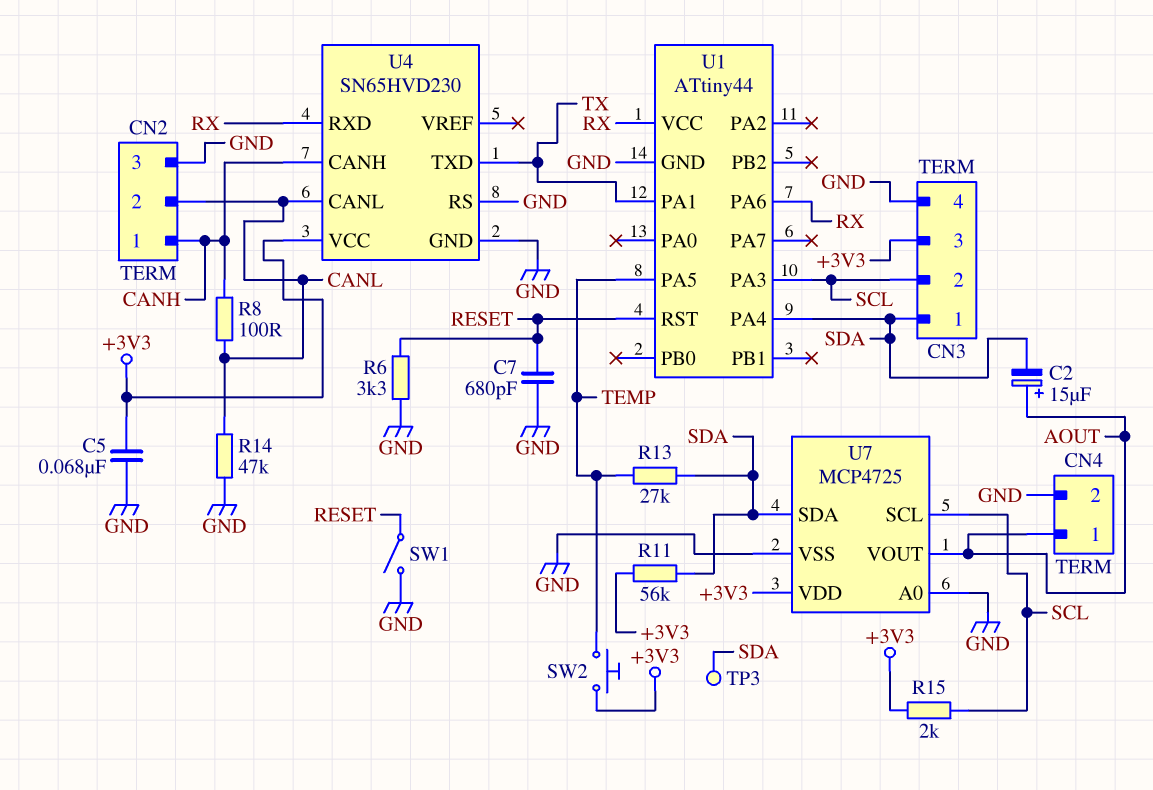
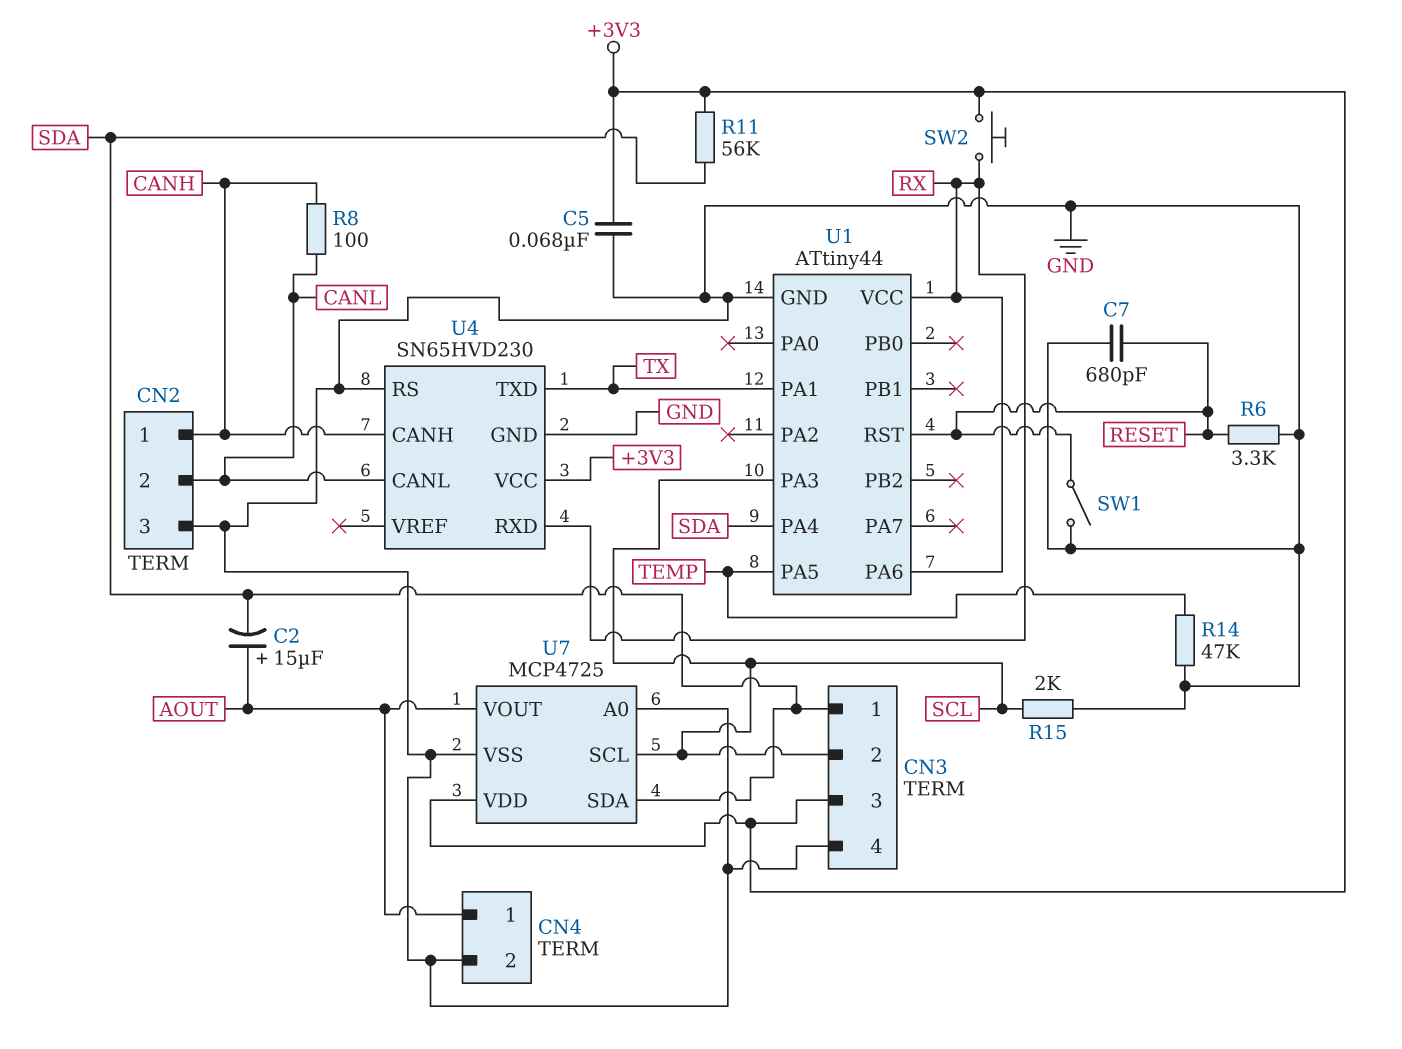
R13: 27k (SDA, TEMP) -> none
R14: 47k (CANL, GND) -> 47k (GND, TEMP)
R15: 2k (+3V3, SCL) -> 2k (GND, SCL)
SW2: button (+3V3, TEMP) -> button (+3V3, RX)
TP3: test point (SDA) -> none

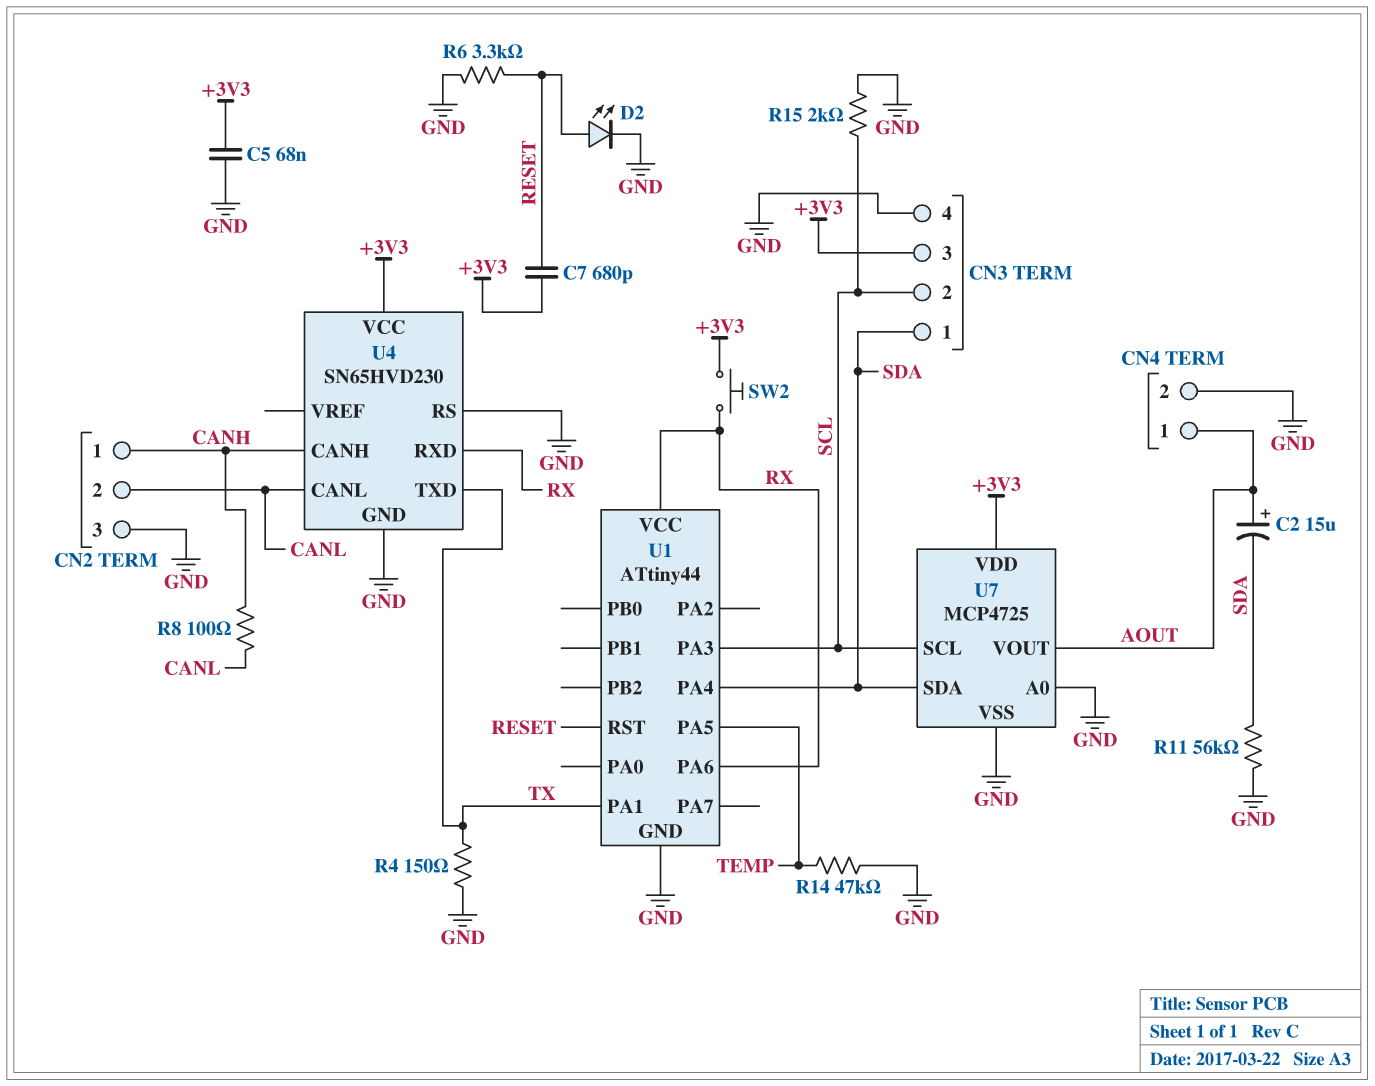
C7: 680pF (GND, RESET) -> 680pF (+3V3, RESET)
D2: none -> LED (A RESET, K GND)
R4: none -> 150 (GND, TX)
R11: 56k (+3V3, SDA) -> 56k (GND, SDA)
SW1: switch (GND, RESET) -> none

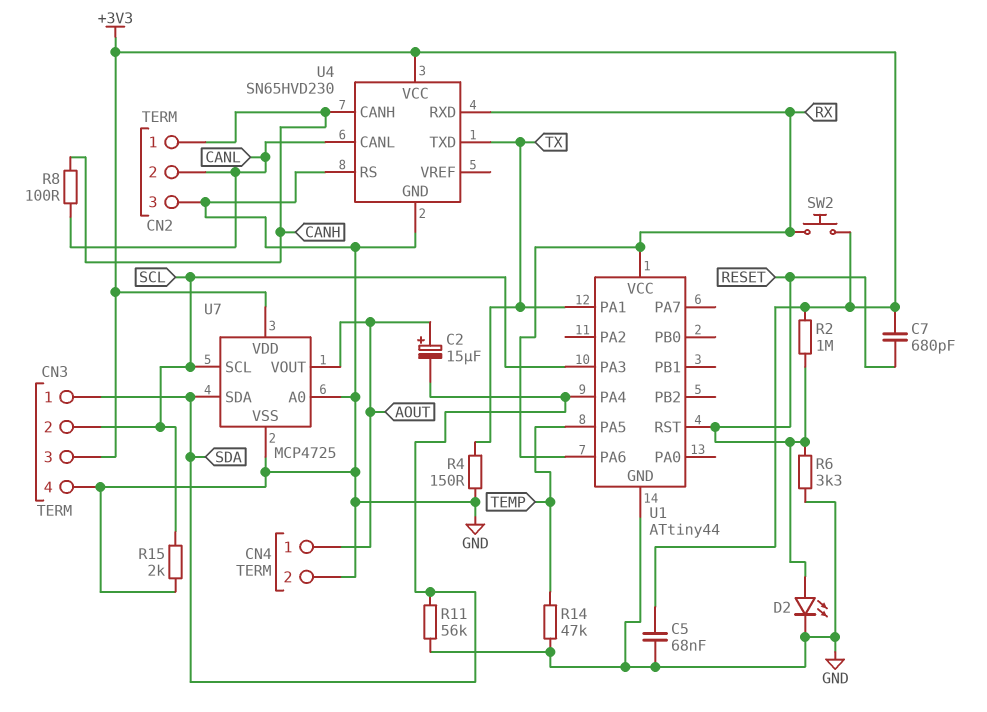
R2: none -> 1M (+3V3, RESET)

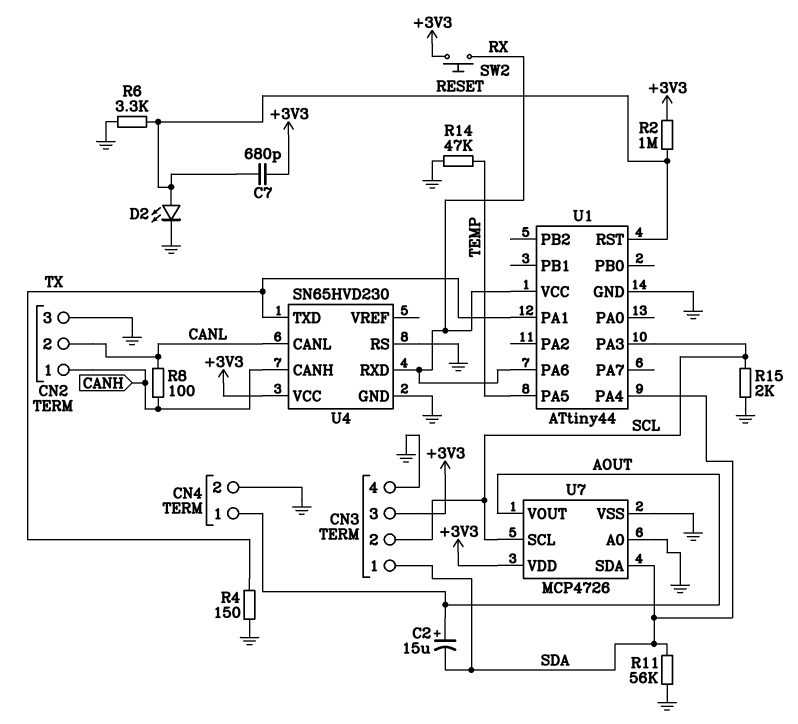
C5: 68nF (+3V3, GND) -> none
U7: MCP4725 -> MCP4726

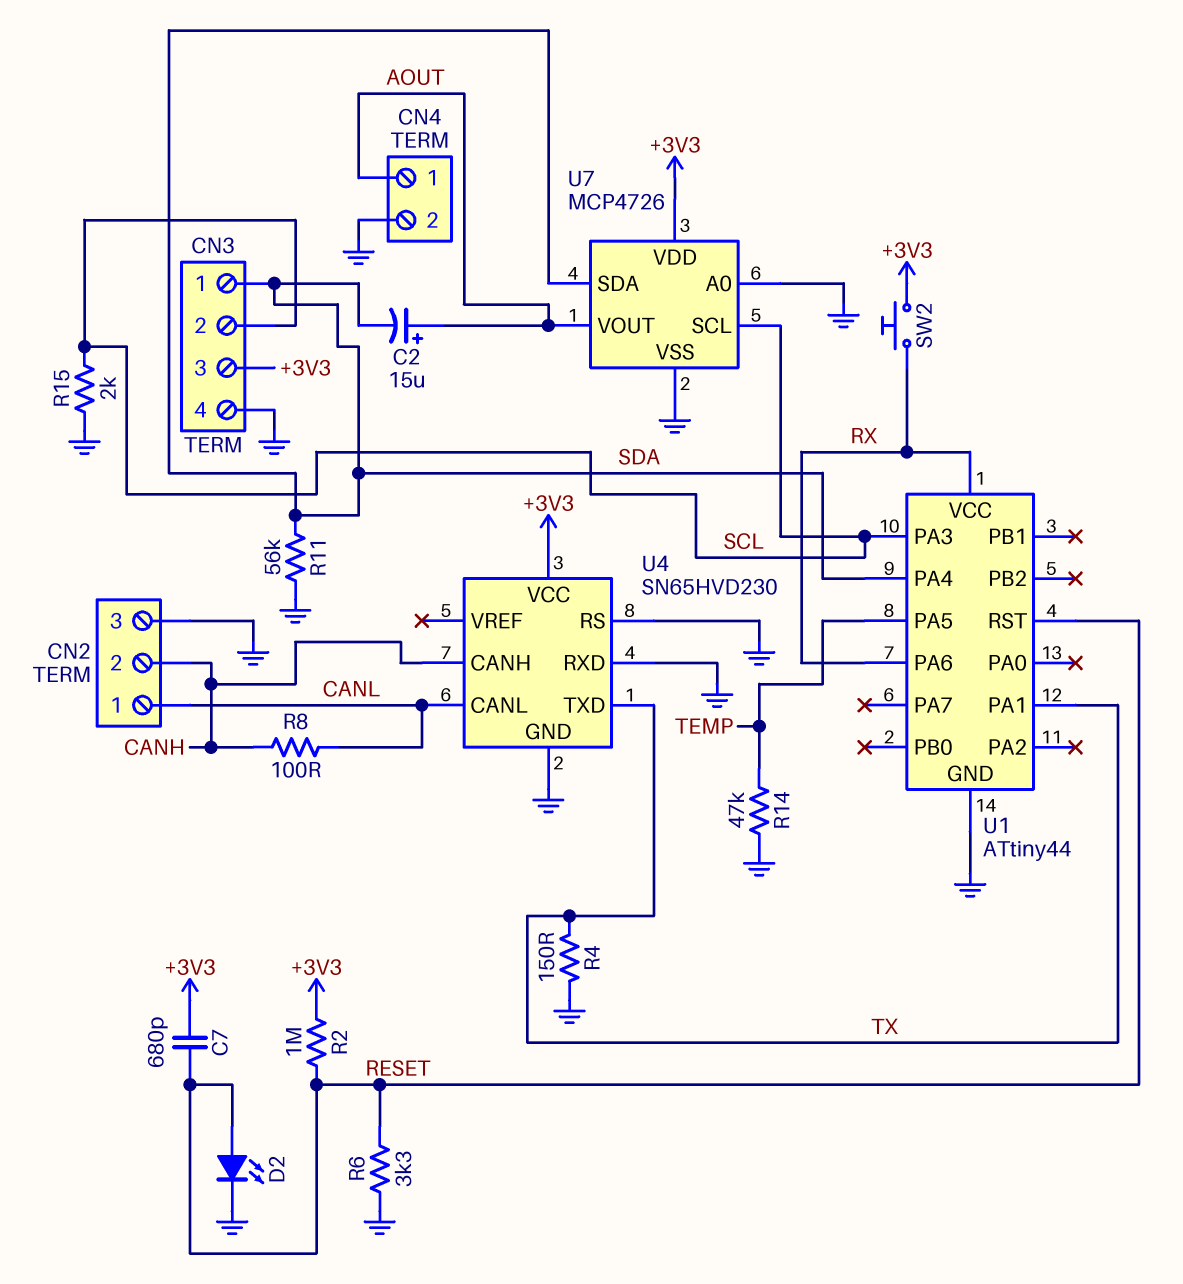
CN2 pin 1: CANH -> CANL
CN2 pin 2: CANL -> CANH
U4 pin RXD: RX -> GND

